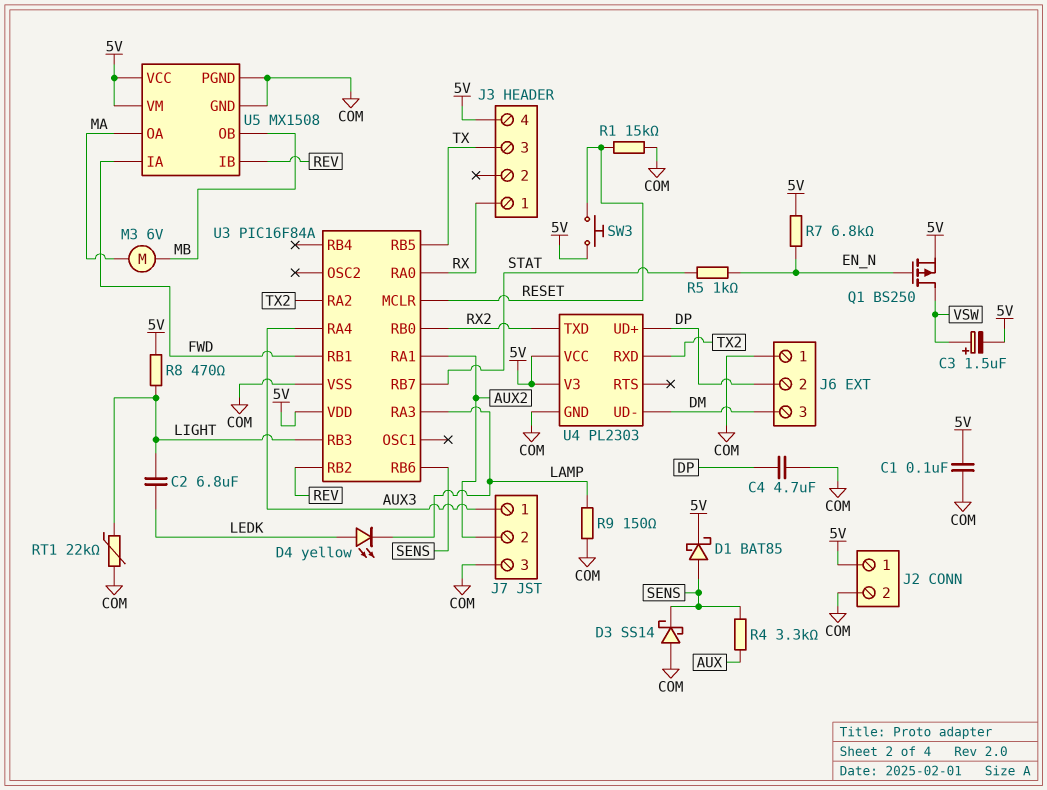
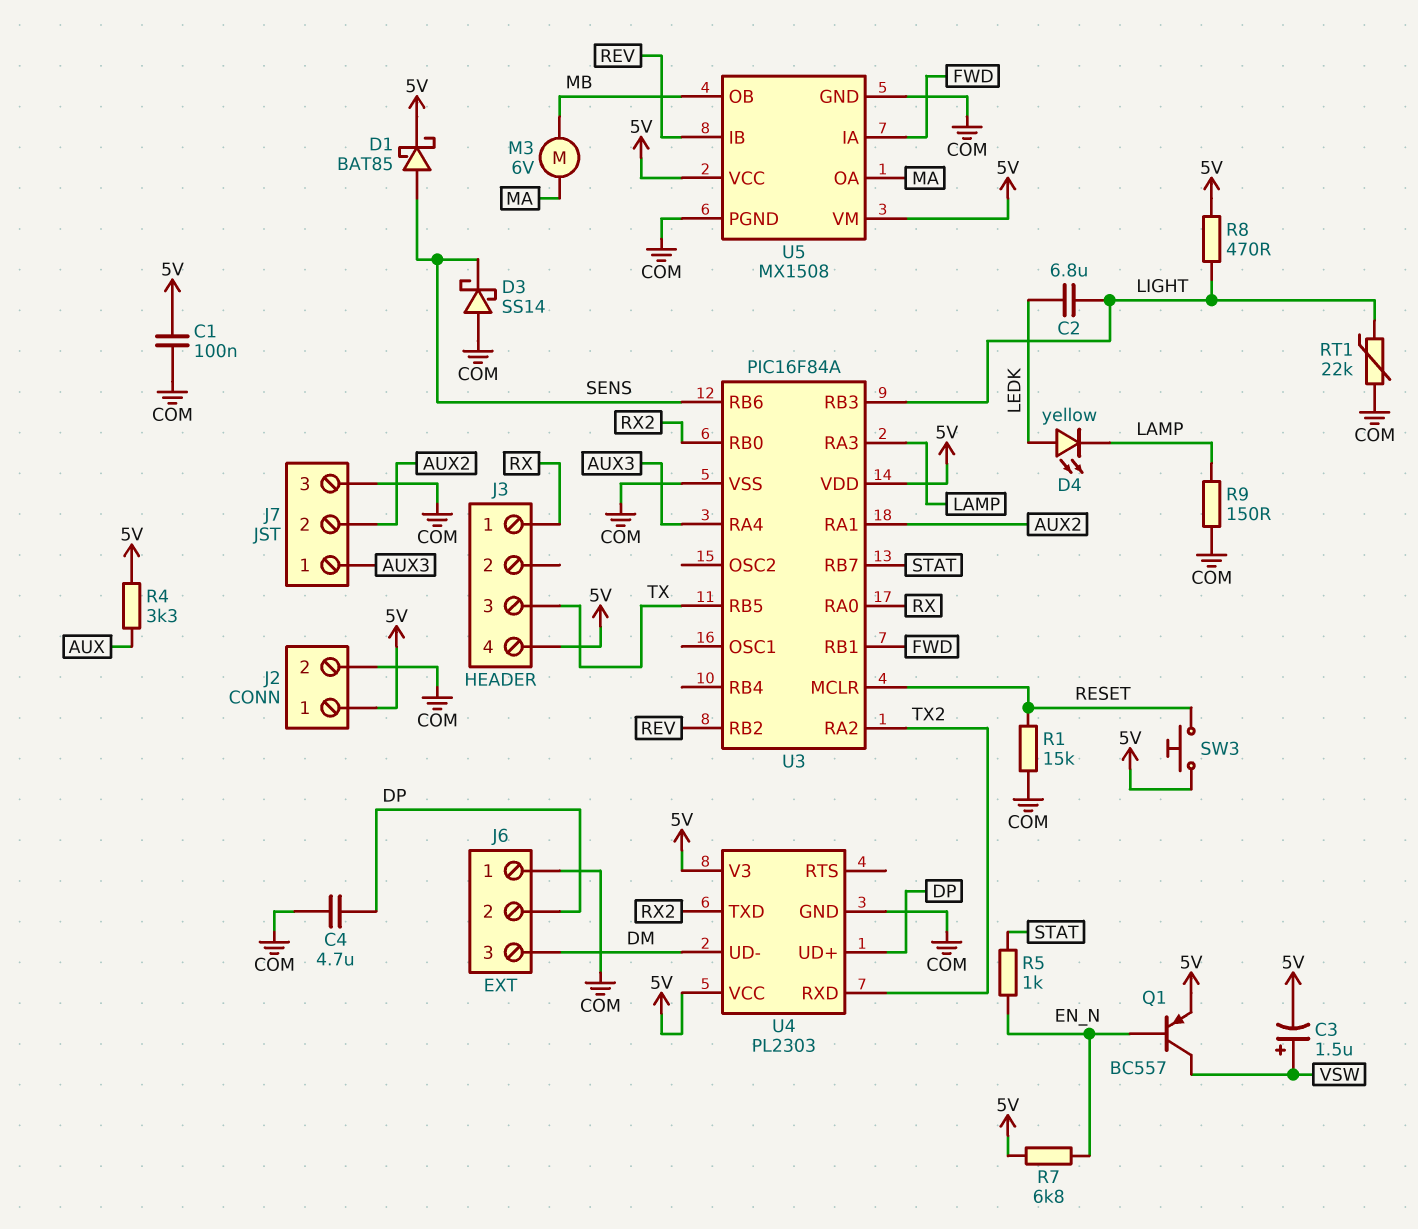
Q1: PMOS BS250 (G EN_N, D VSW, S 5V) -> PNP BC557 (B EN_N, C VSW, E 5V)
R4: 3.3k (AUX, SENS) -> 3.3k (5V, AUX)

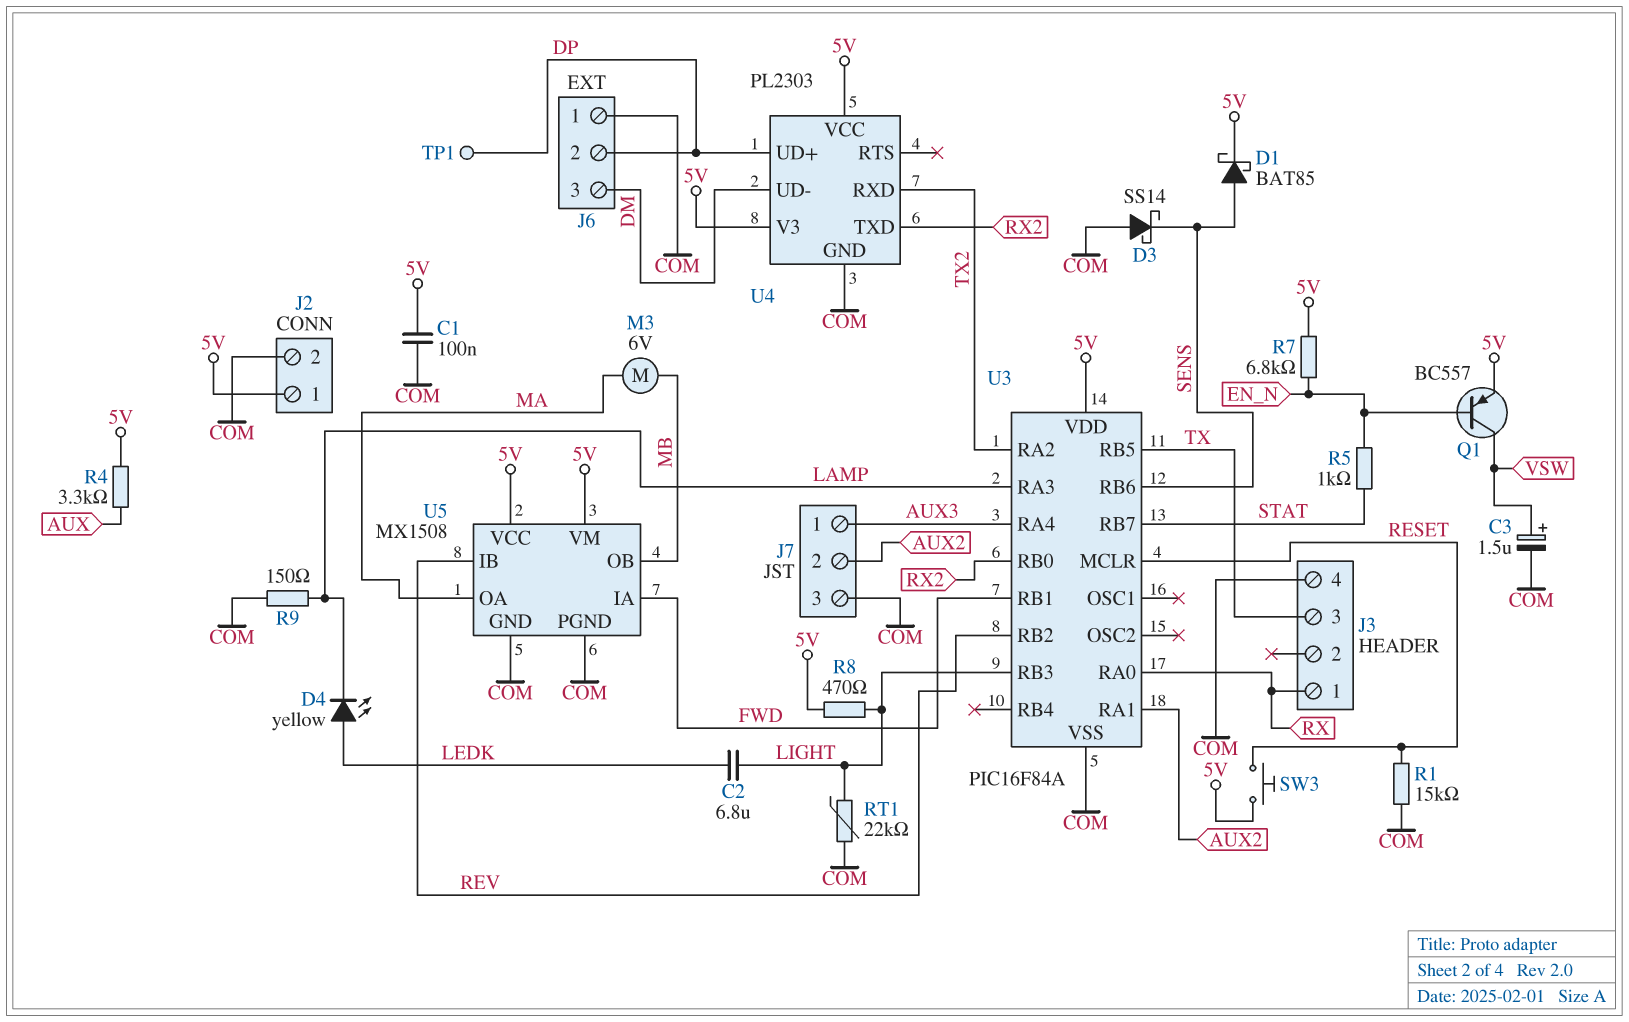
C3: 1.5uF (plus VSW, minus 5V) -> 1.5uF (plus VSW, minus COM)
C4: 4.7uF (COM, DP) -> none
J3 pin 4: 5V -> COM
TP1: none -> test point (DP)

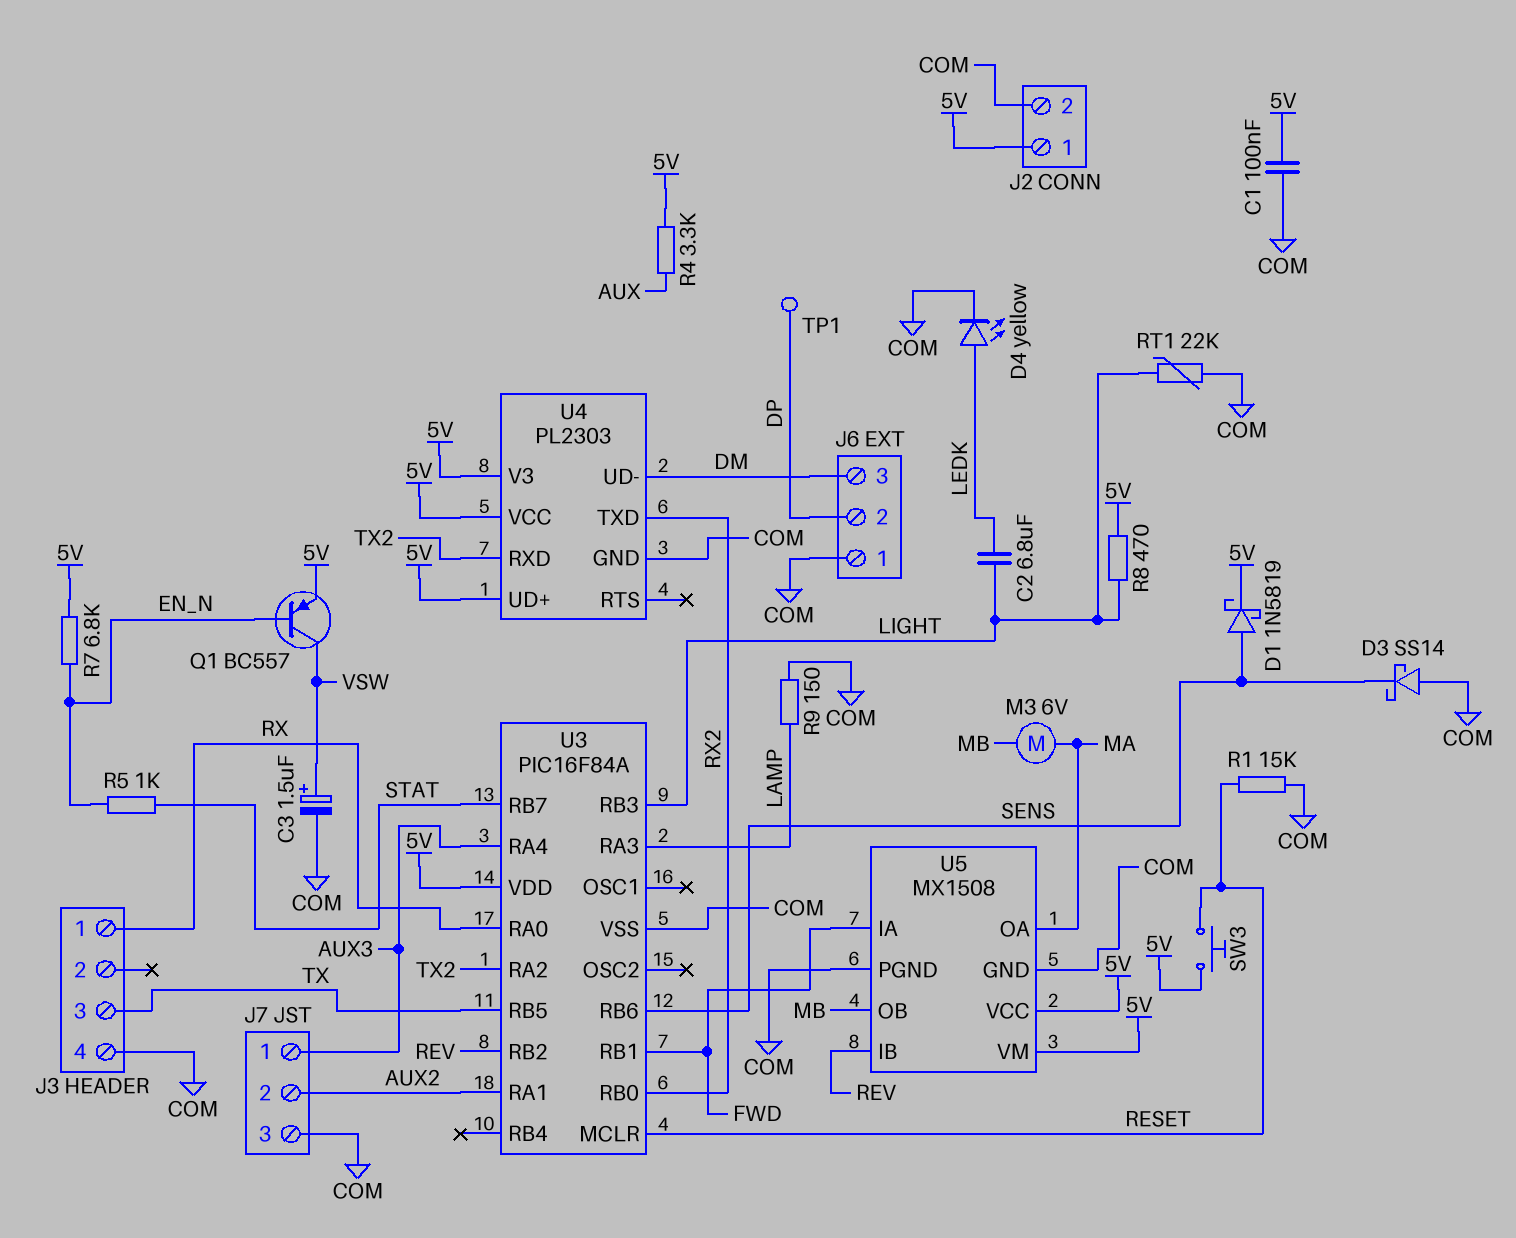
D1: schottky BAT85 (A SENS, K 5V) -> schottky 1N5819 (A SENS, K 5V)
D4: LED yellow (A LEDK, K LAMP) -> LED yellow (A LEDK, K COM)
U4 pin UD+: DP -> 5V

